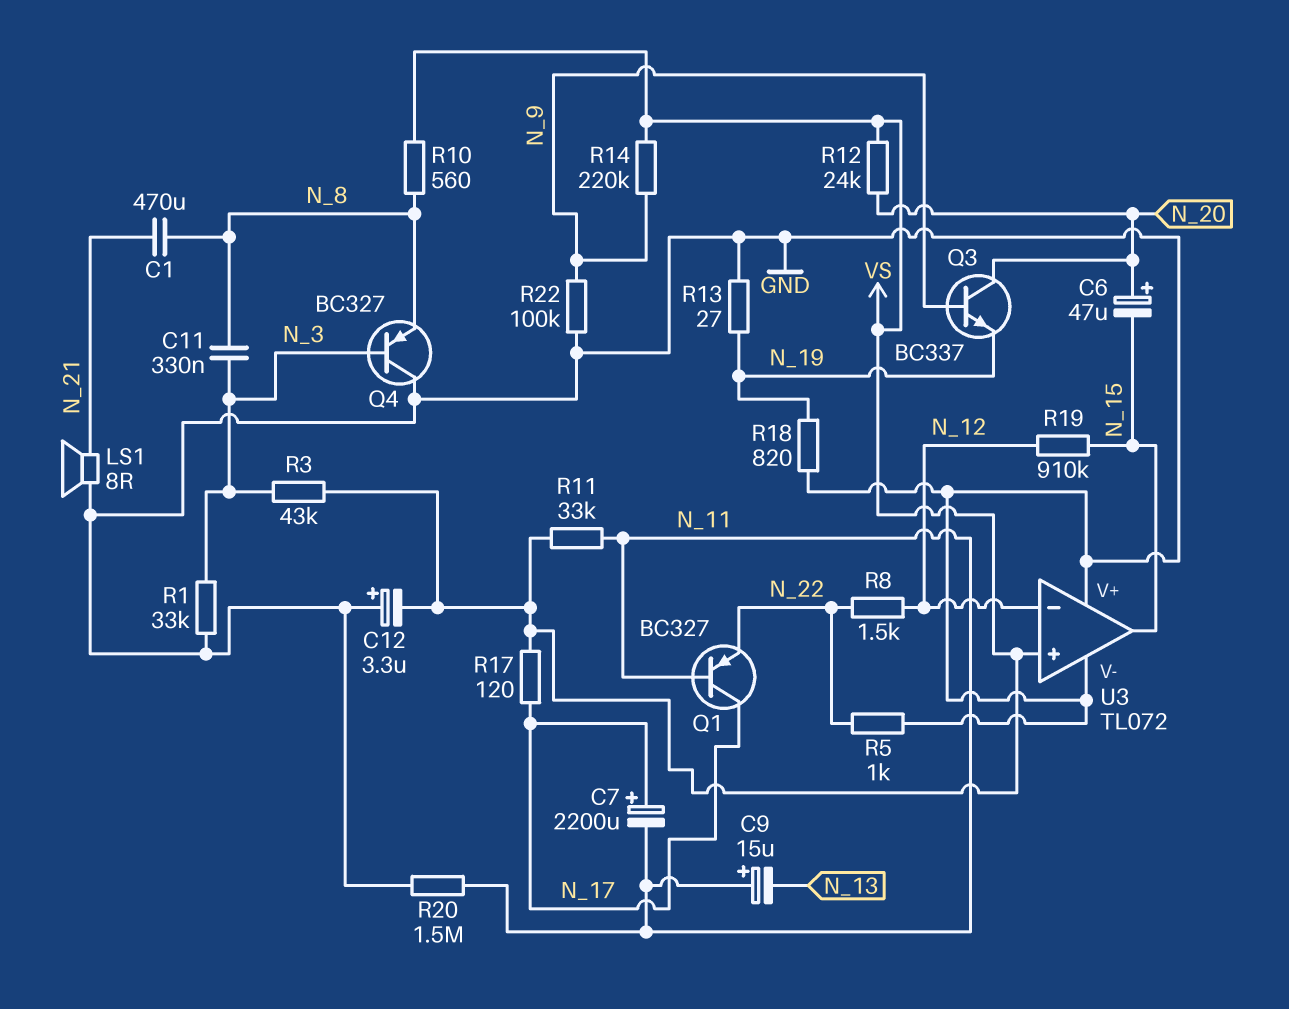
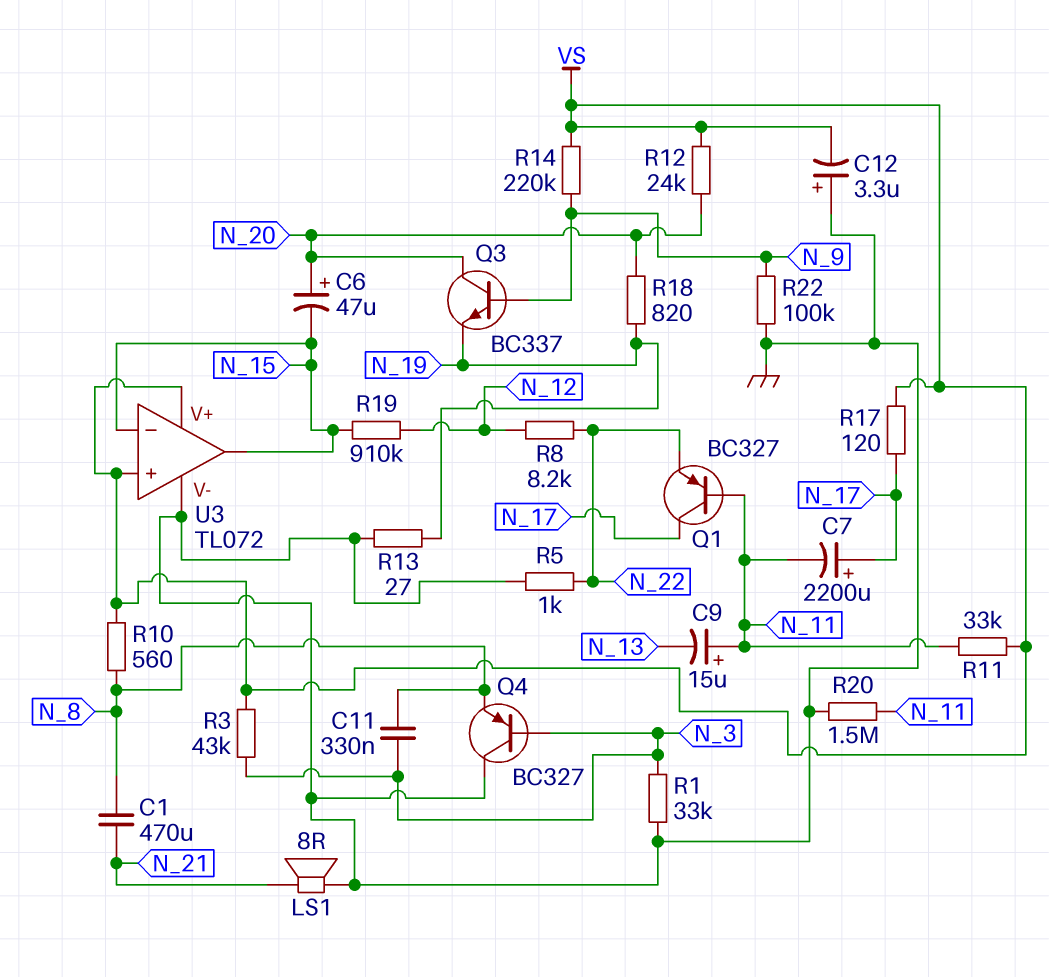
R8: 1.5k (N_12, N_22) -> 8.2k (N_12, N_22)
R18: 820 (GND, N_19) -> 820 (N_19, N_20)
U3 pin V+: GND -> VS
U3 pin in-: N_12 -> N_15

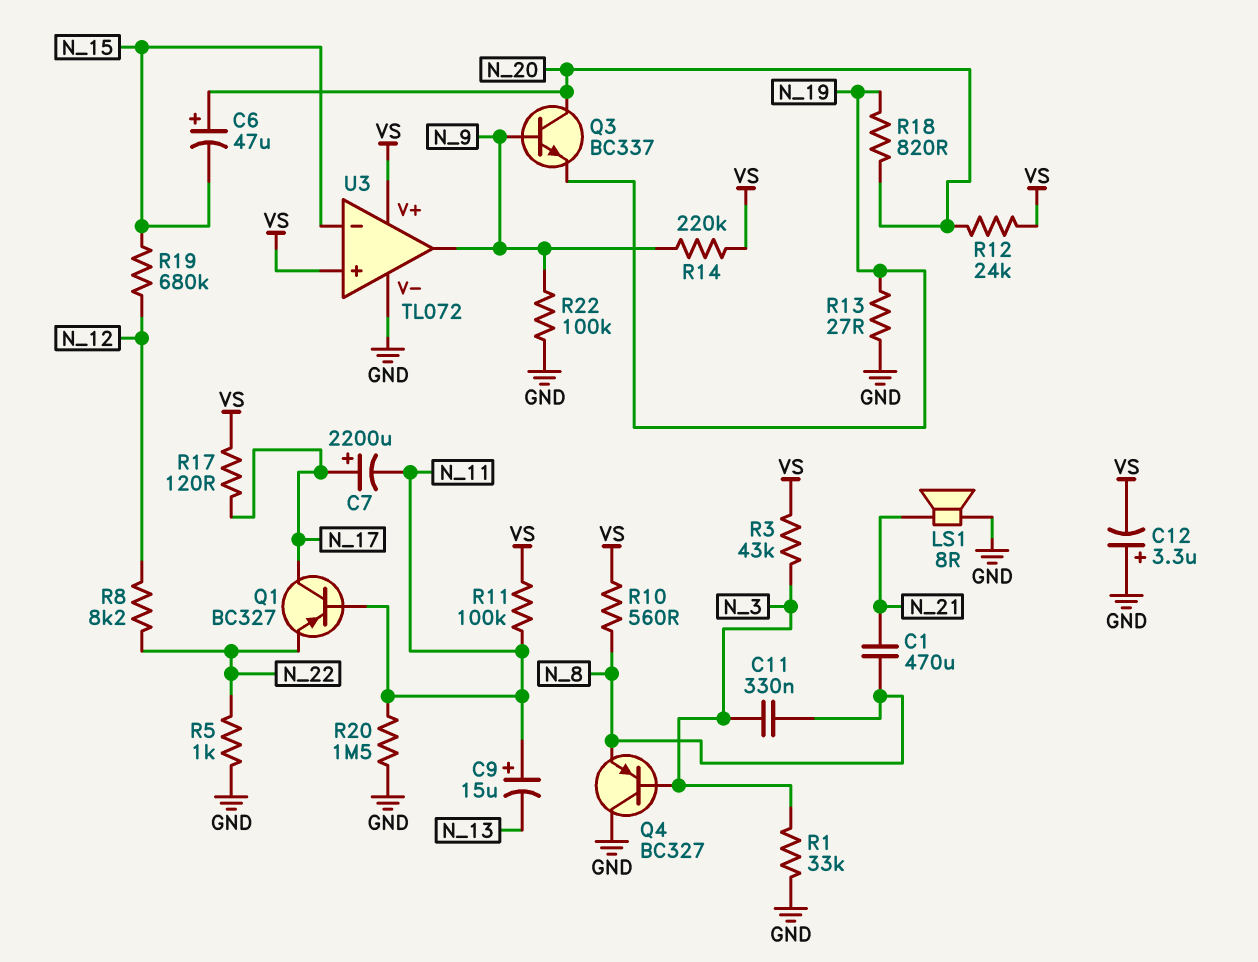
R11: 33k (N_11, VS) -> 100k (N_11, VS)
R19: 910k (N_12, N_15) -> 680k (N_12, N_15)
U3 pin out: N_15 -> N_9

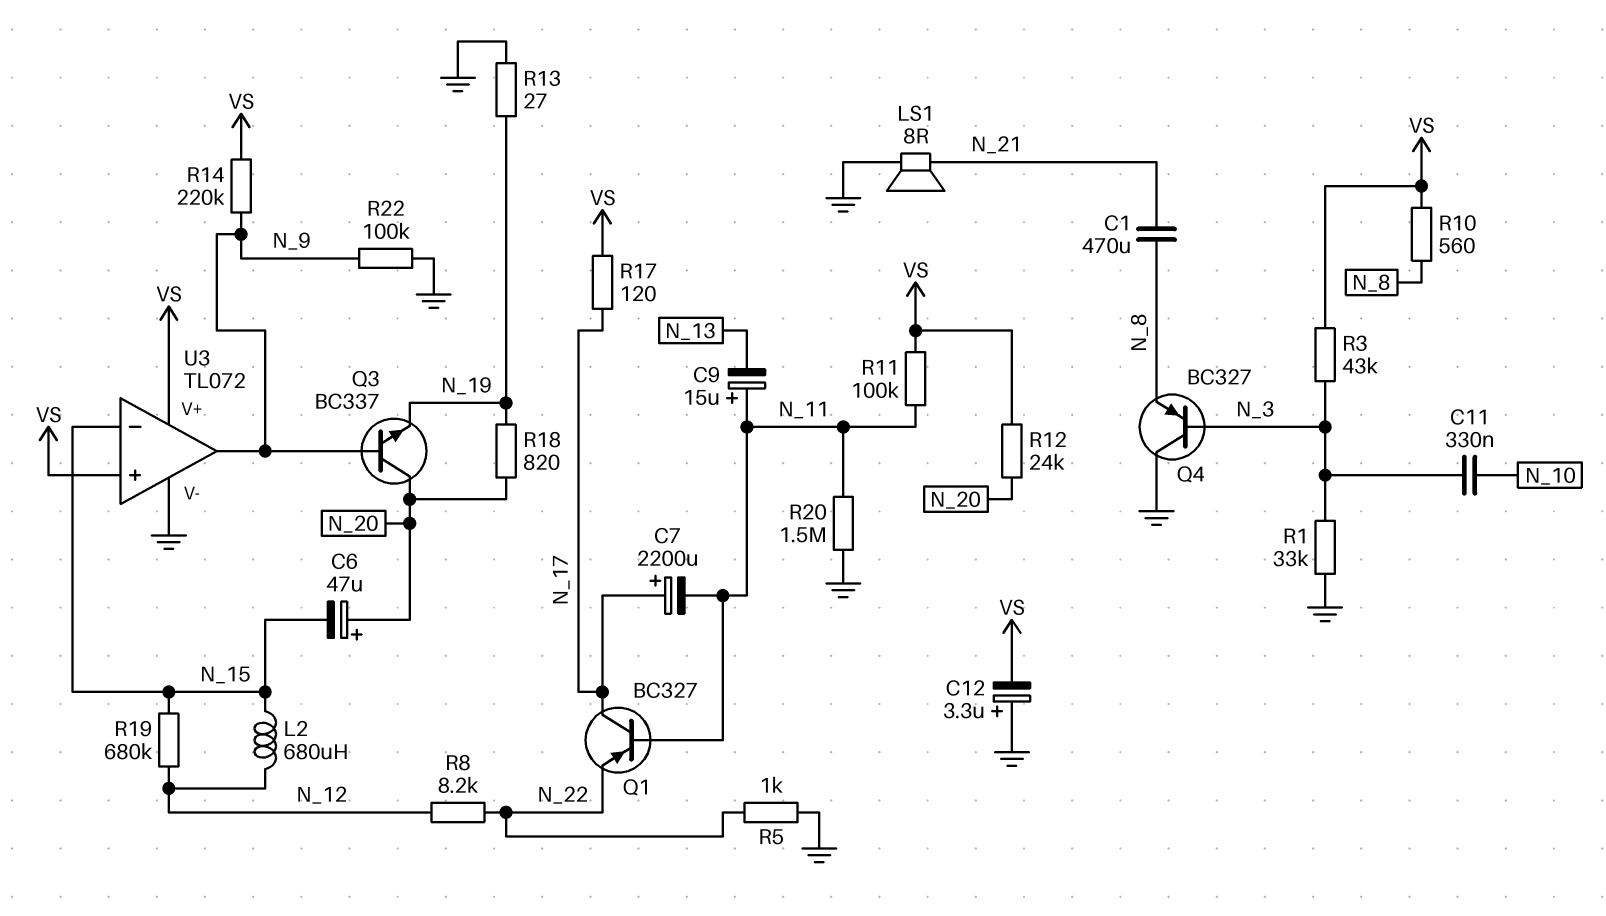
C11: 330nF (N_3, N_8) -> 330nF (N_3, N_10)
L2: none -> 680uH (N_12, N_15)

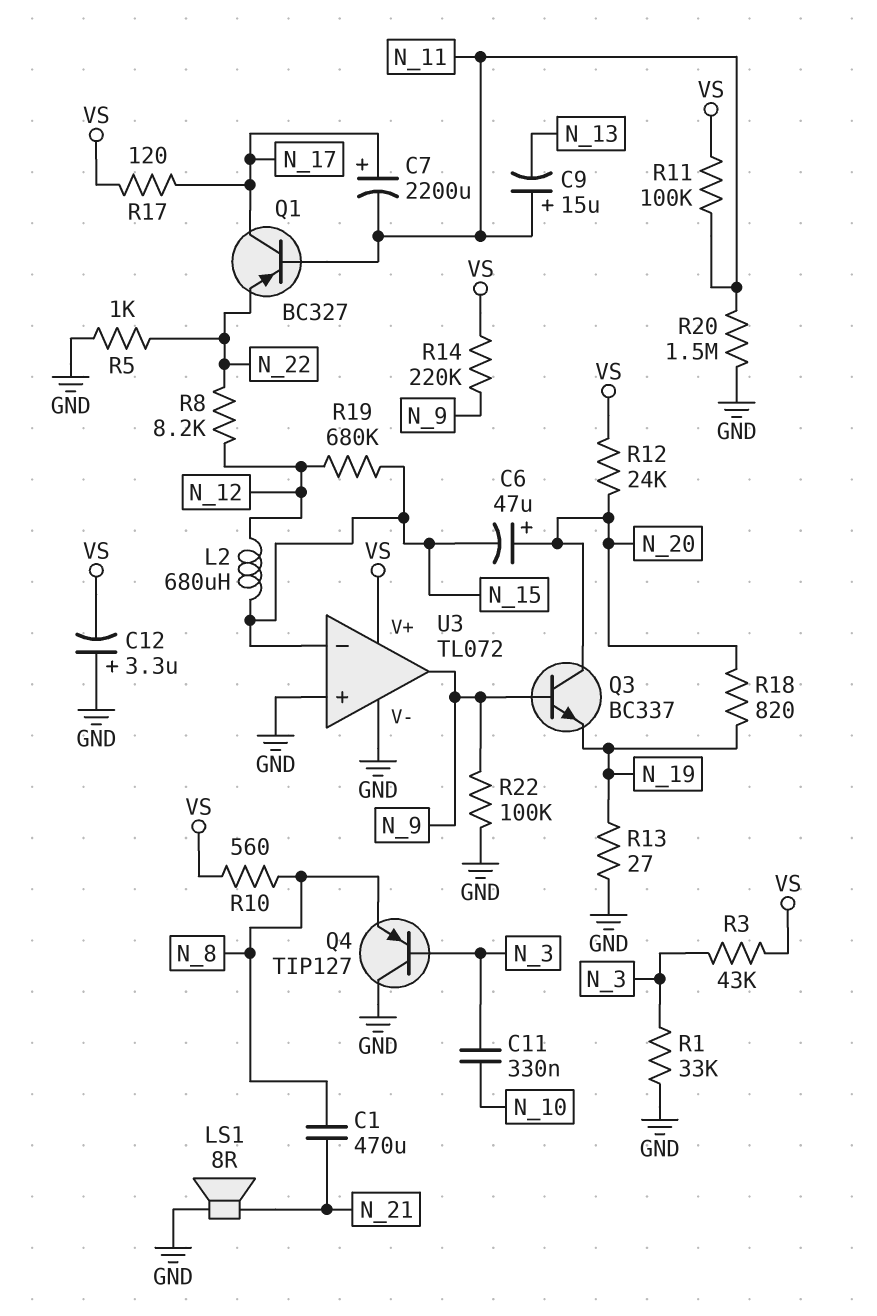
Q4: PNP BC327 (B N_3, C GND, E N_8) -> PNP TIP127 (B N_3, C GND, E N_8)
U3 pin in+: VS -> GND

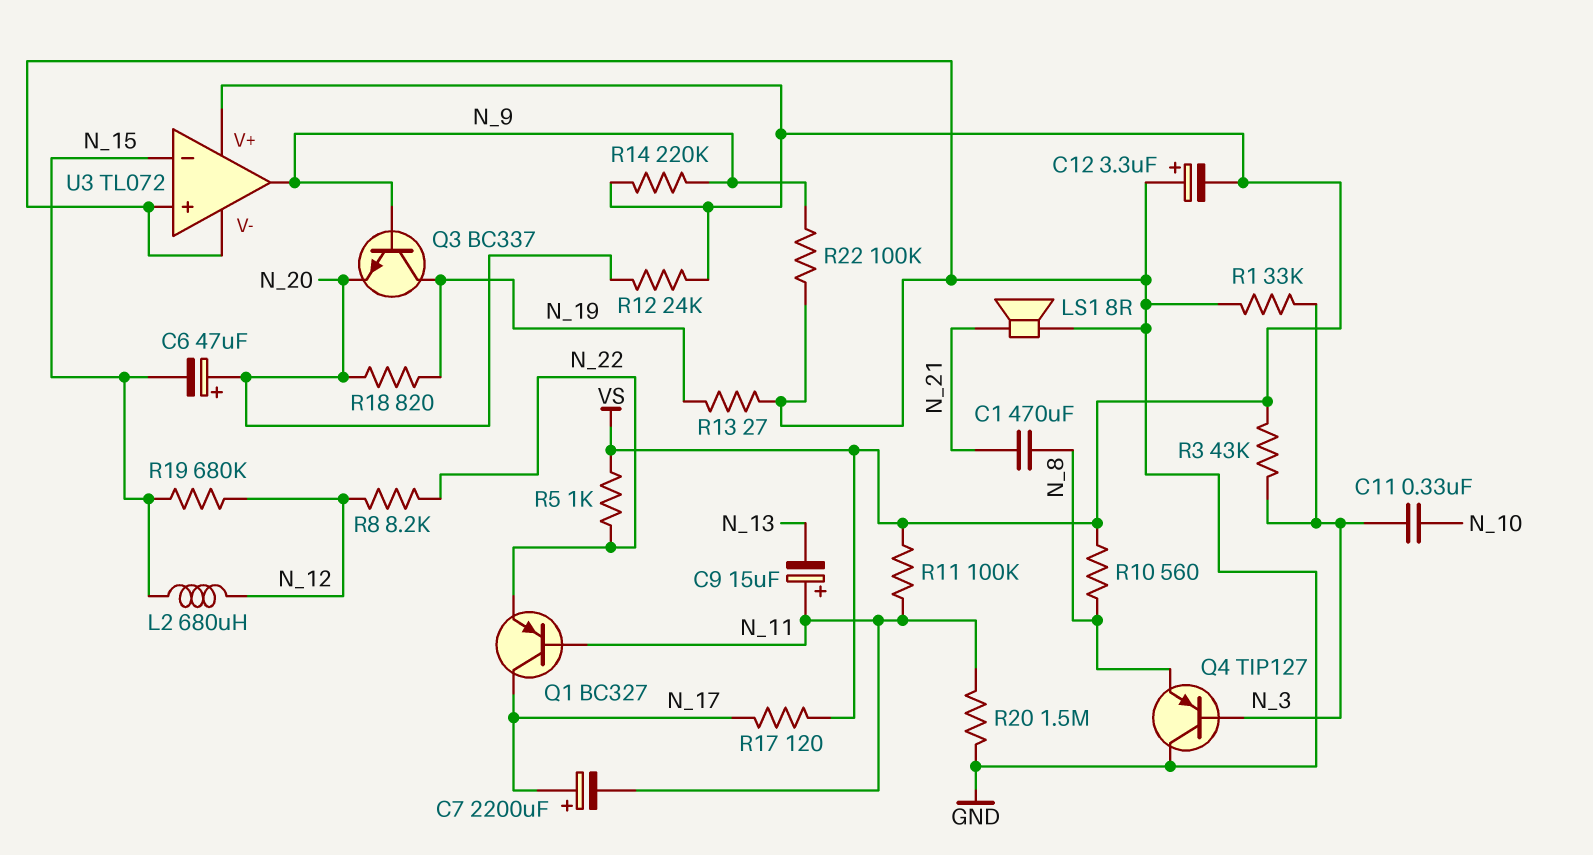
Q3: NPN BC337 (B N_9, C N_20, E N_19) -> NPN BC337 (B N_9, C N_19, E N_20)
R5: 1k (GND, N_22) -> 1k (N_22, VS)

